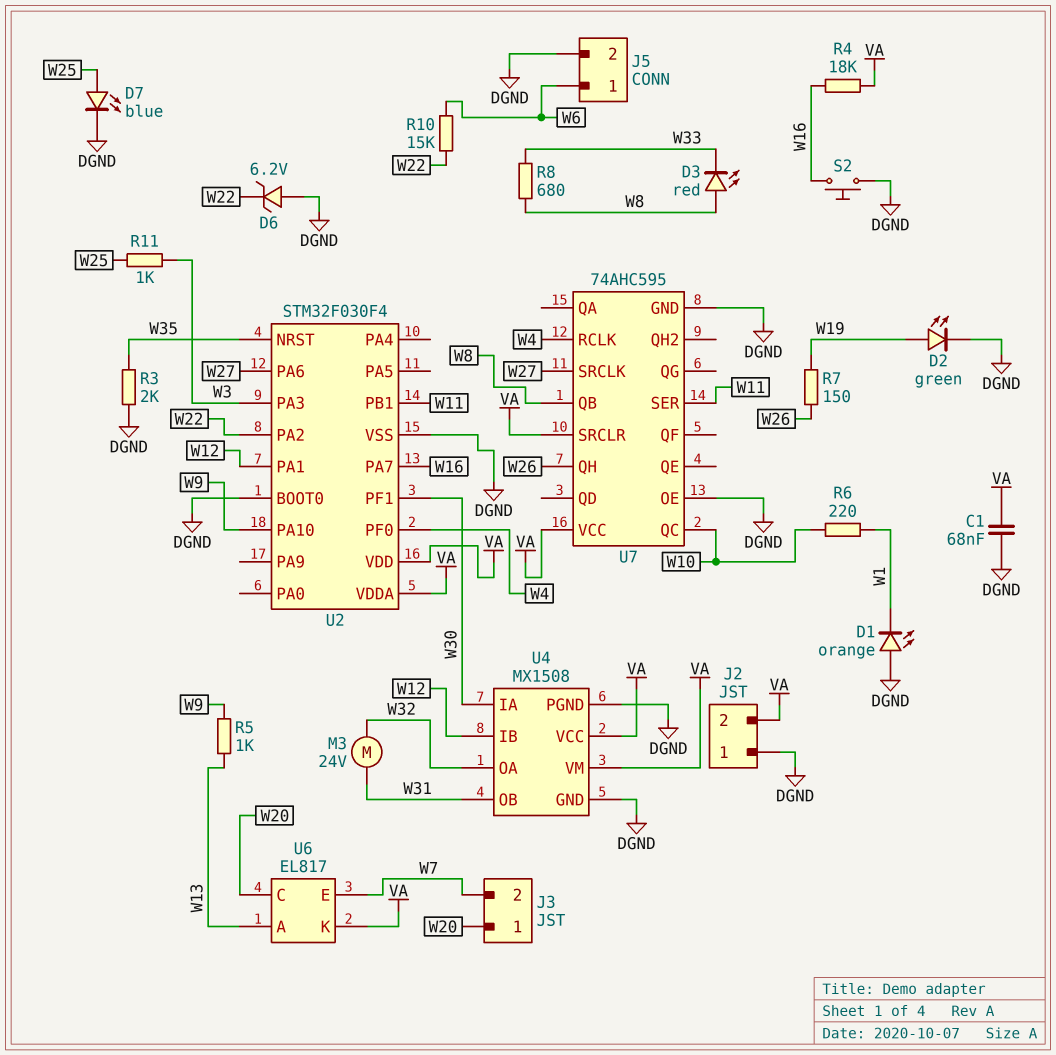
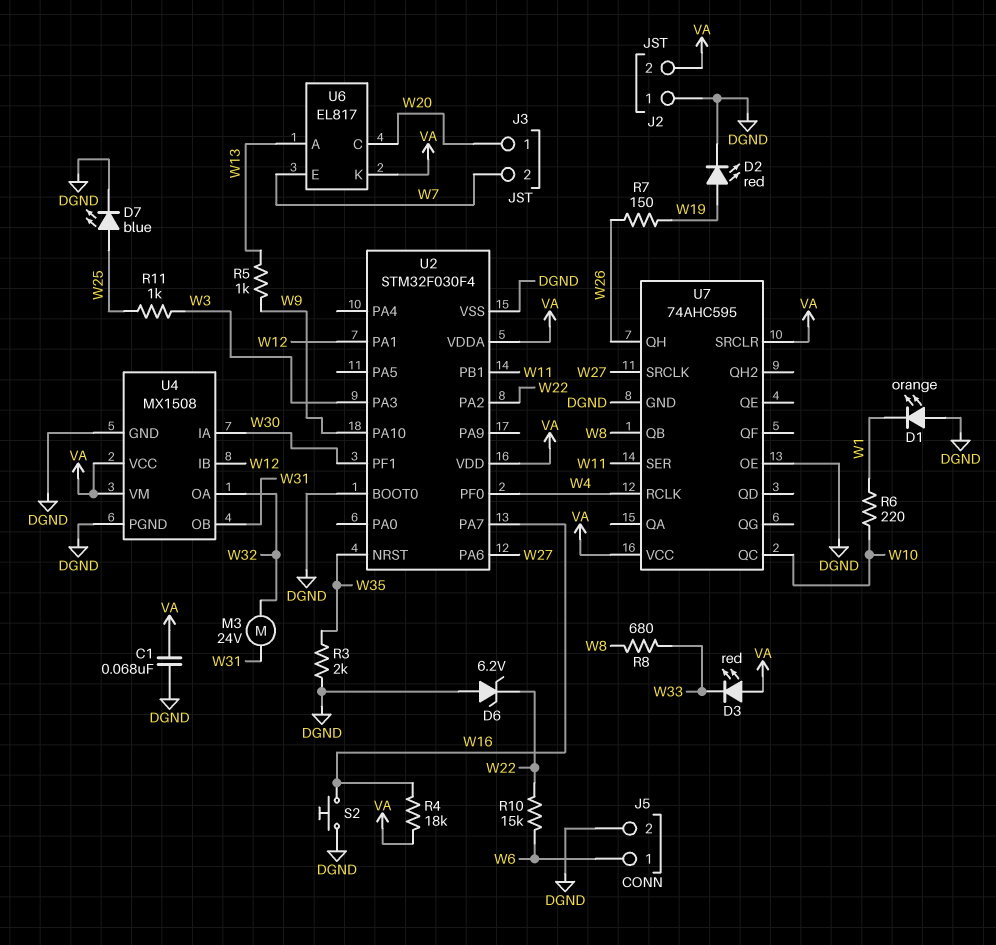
D2: LED green (A W19, K DGND) -> LED red (A W19, K DGND)
D3: LED red (A W8, K W33) -> LED red (A VA, K W33)

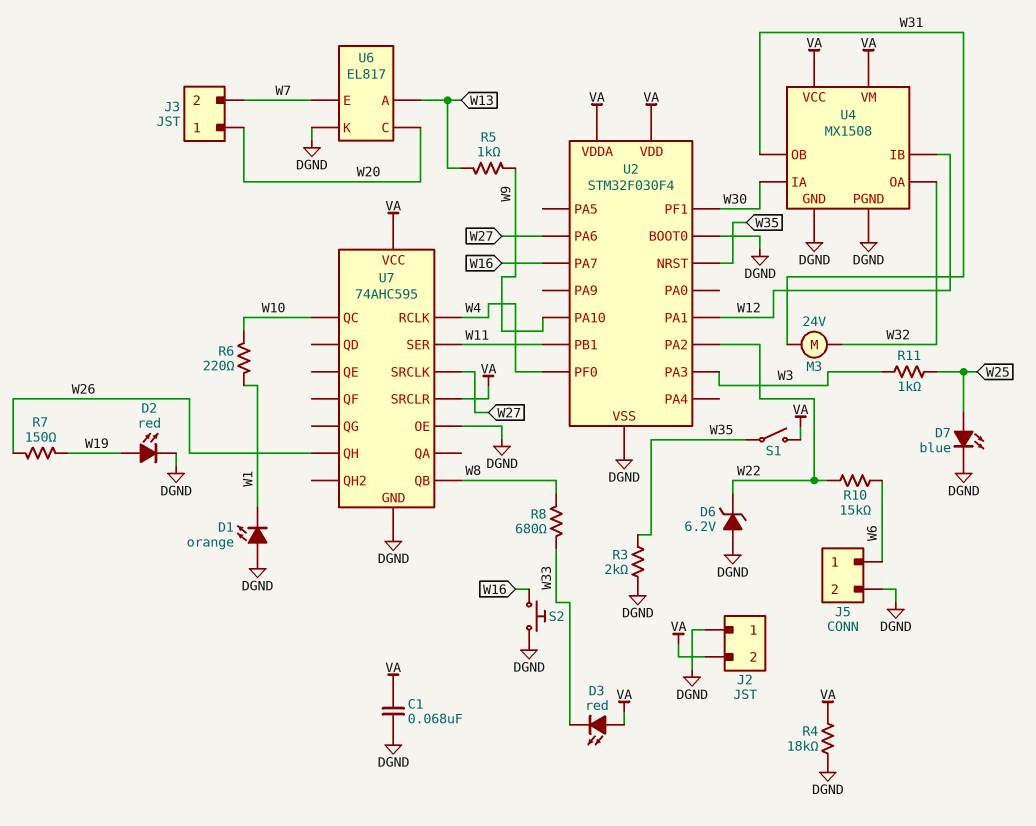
R4: 18k (VA, W16) -> 18k (DGND, VA)
S1: none -> switch (VA, W35)
U6 pin K: VA -> DGND

